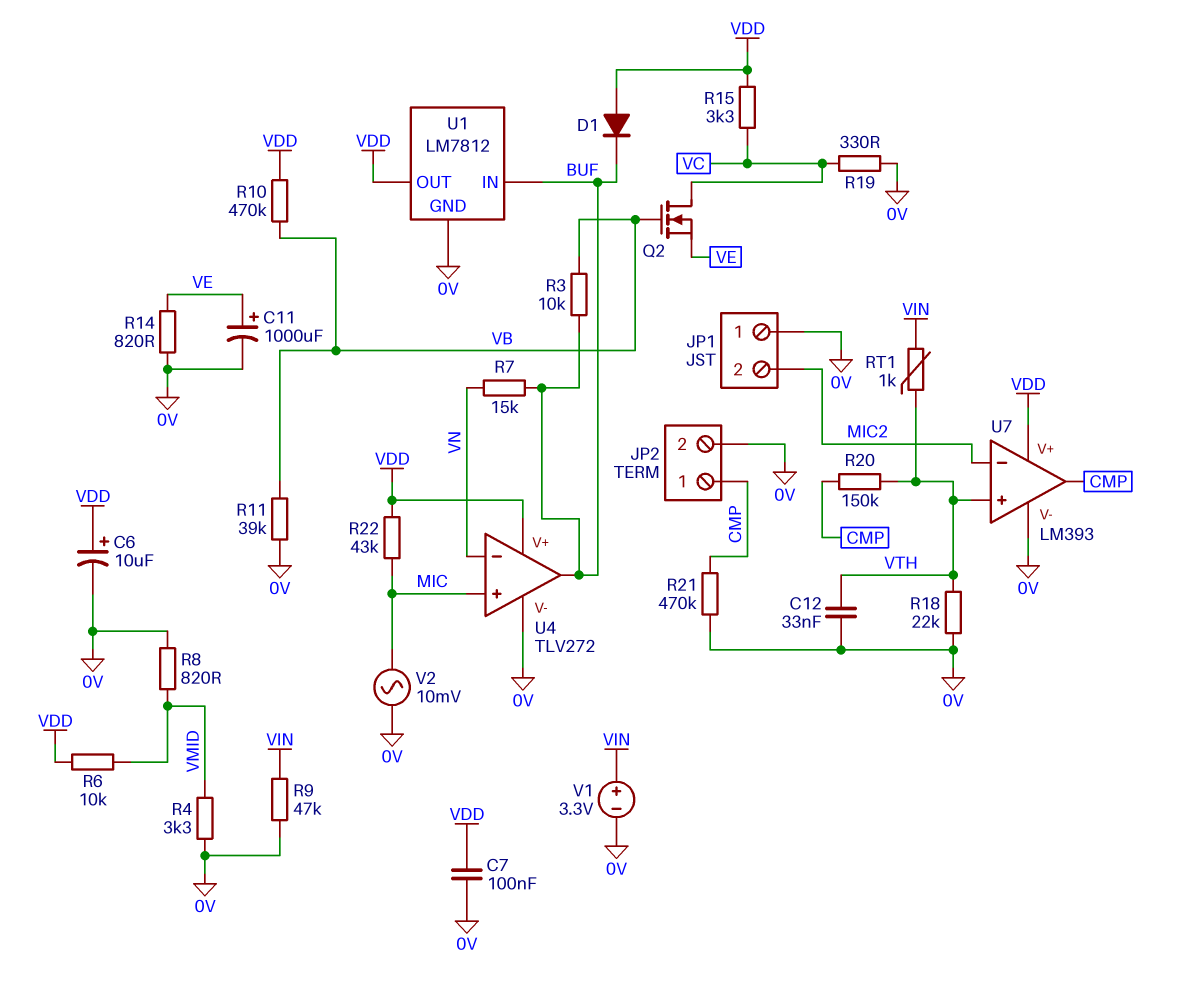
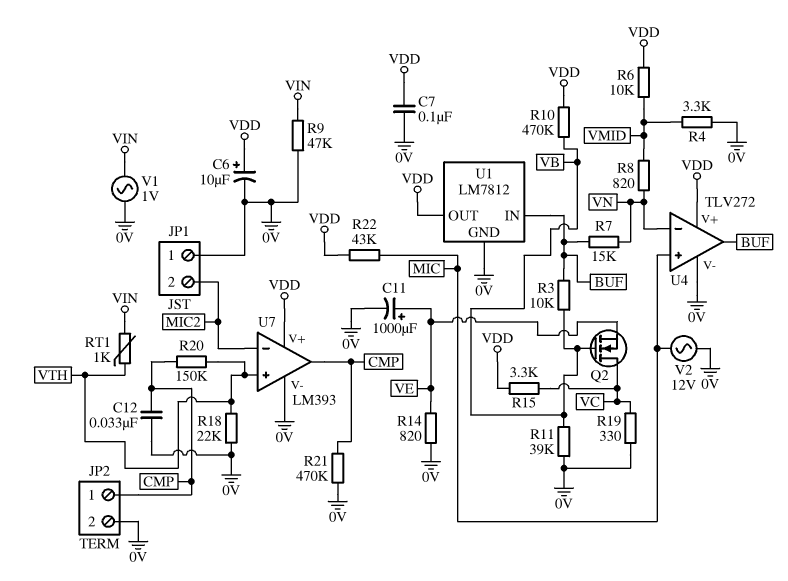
C12: 33nF (0V, VTH) -> 33nF (0V, CMP)
D1: diode (A VDD, K BUF) -> none
R8: 820 (0V, VMID) -> 820 (VMID, VN)
V1: 3.3V (plus VIN, minus 0V) -> AC 1V (0V, VIN)
V2: AC 10mV (0V, MIC) -> AC 12V (0V, MIC)

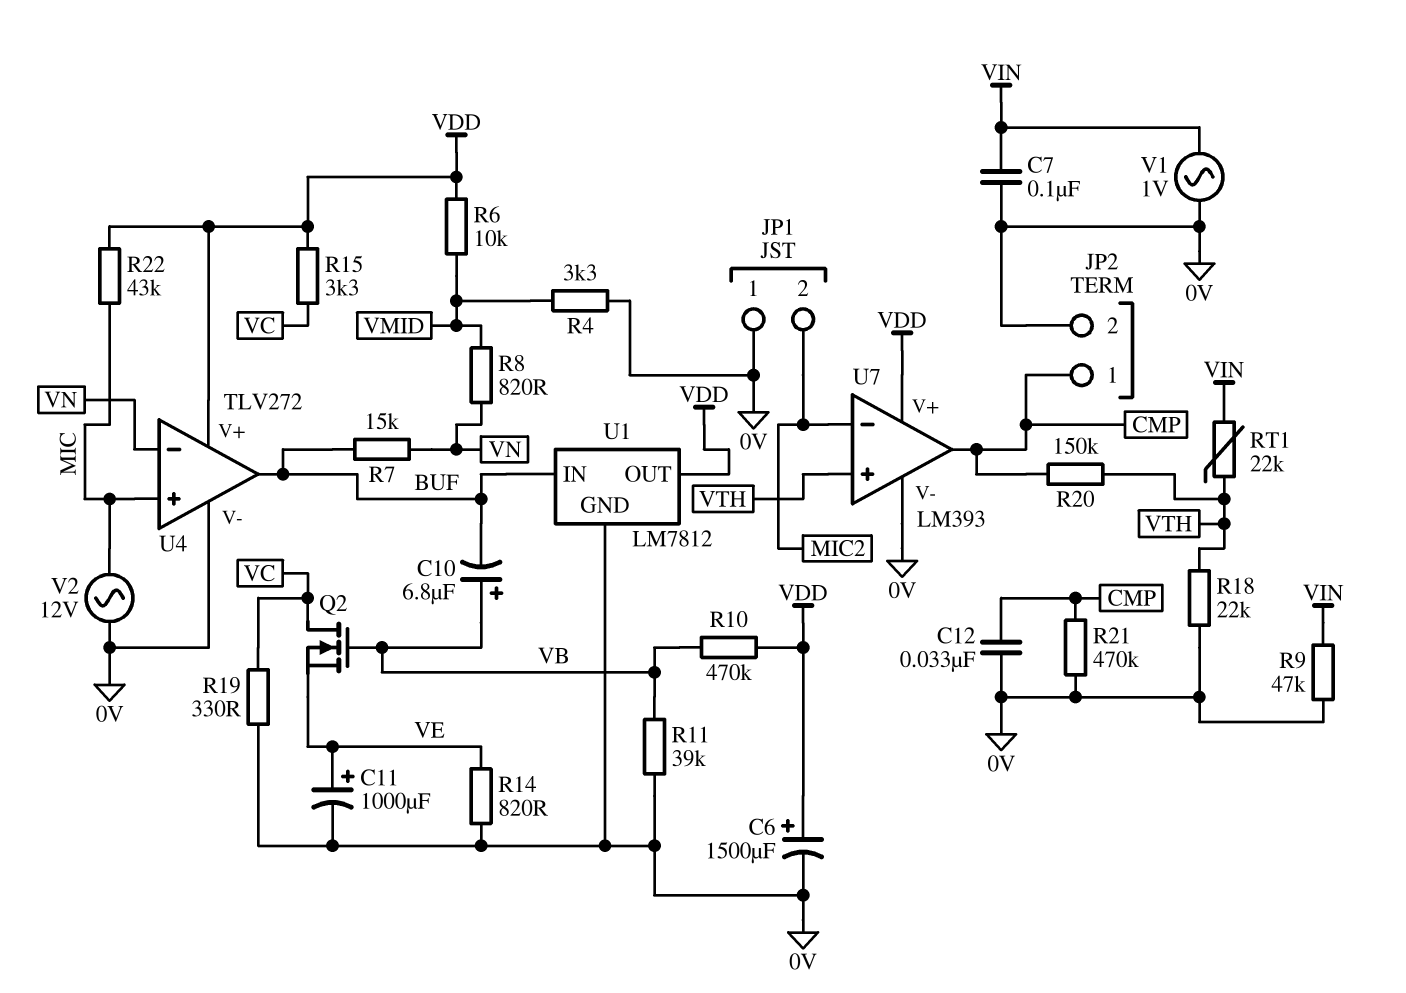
C6: 10uF (plus VDD, minus 0V) -> 1500uF (plus VDD, minus 0V)
C7: 100nF (0V, VDD) -> 100nF (0V, VIN)
C10: none -> 6.8uF (plus VB, minus BUF)
R3: 10k (BUF, VB) -> none
RT1: 1k (VIN, VTH) -> 22k (VIN, VTH)

